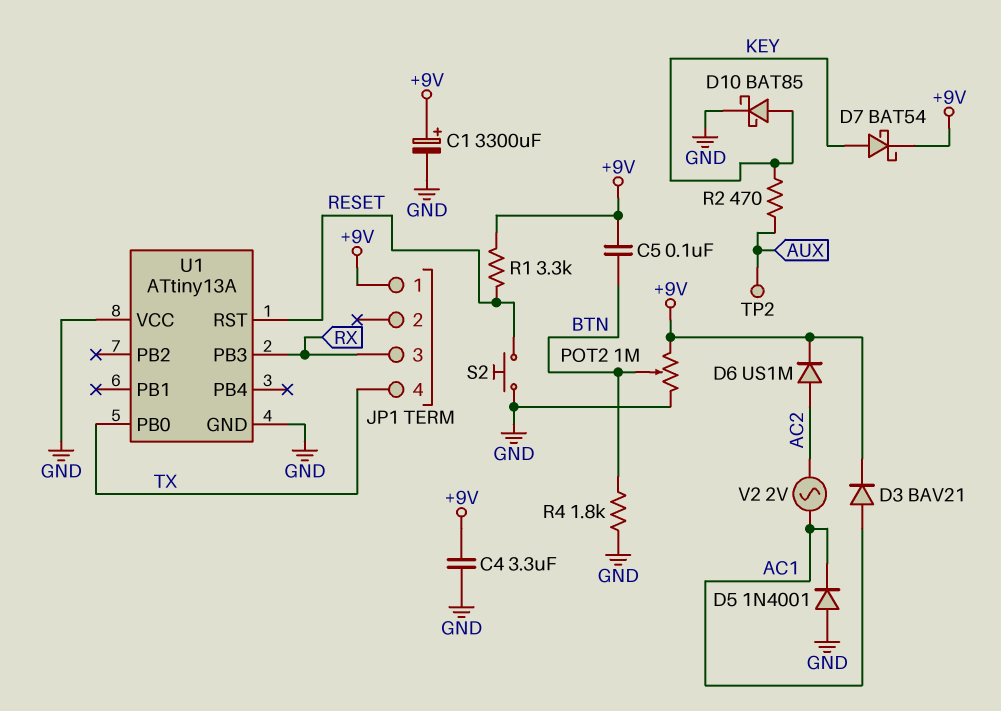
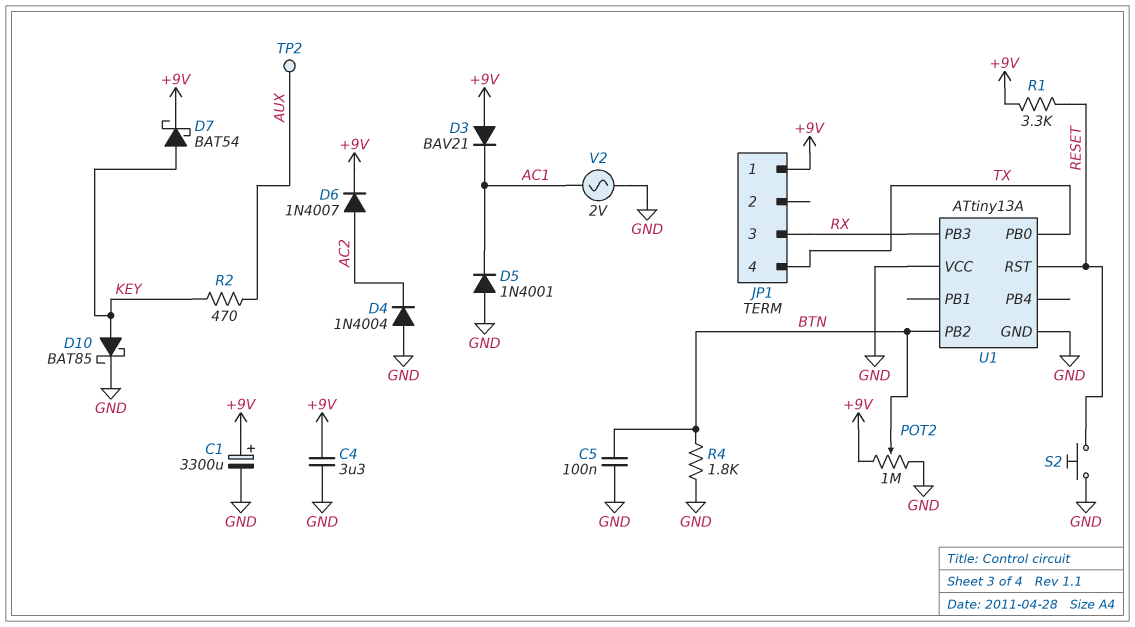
C5: 100nF (+9V, BTN) -> 100nF (BTN, GND)
D3: diode BAV21 (A AC1, K +9V) -> diode BAV21 (A +9V, K AC1)
D4: none -> diode 1N4004 (A GND, K AC2)
D6: diode US1M (A AC2, K +9V) -> diode 1N4007 (A AC2, K +9V)
U1 pin PB2: none -> BTN
V2: AC 2V (AC1, AC2) -> AC 2V (AC1, GND)

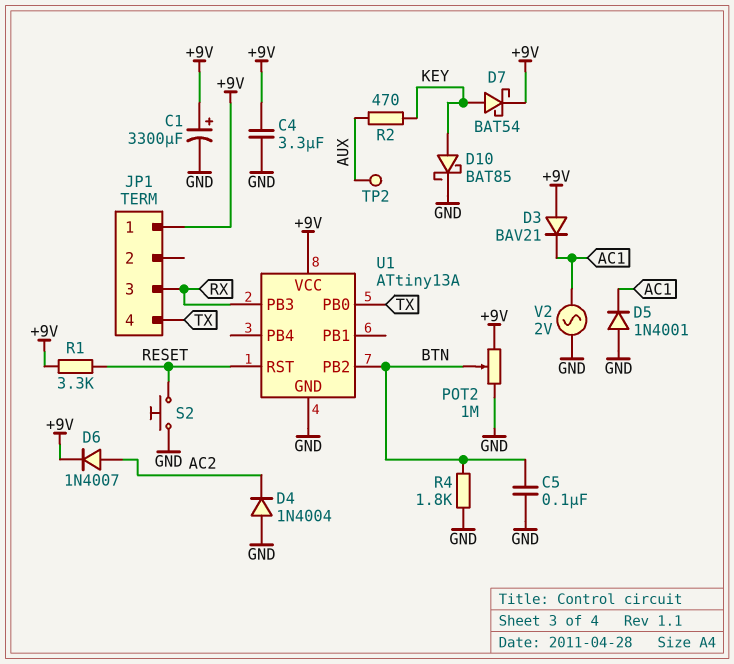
U1 pin VCC: GND -> +9V

